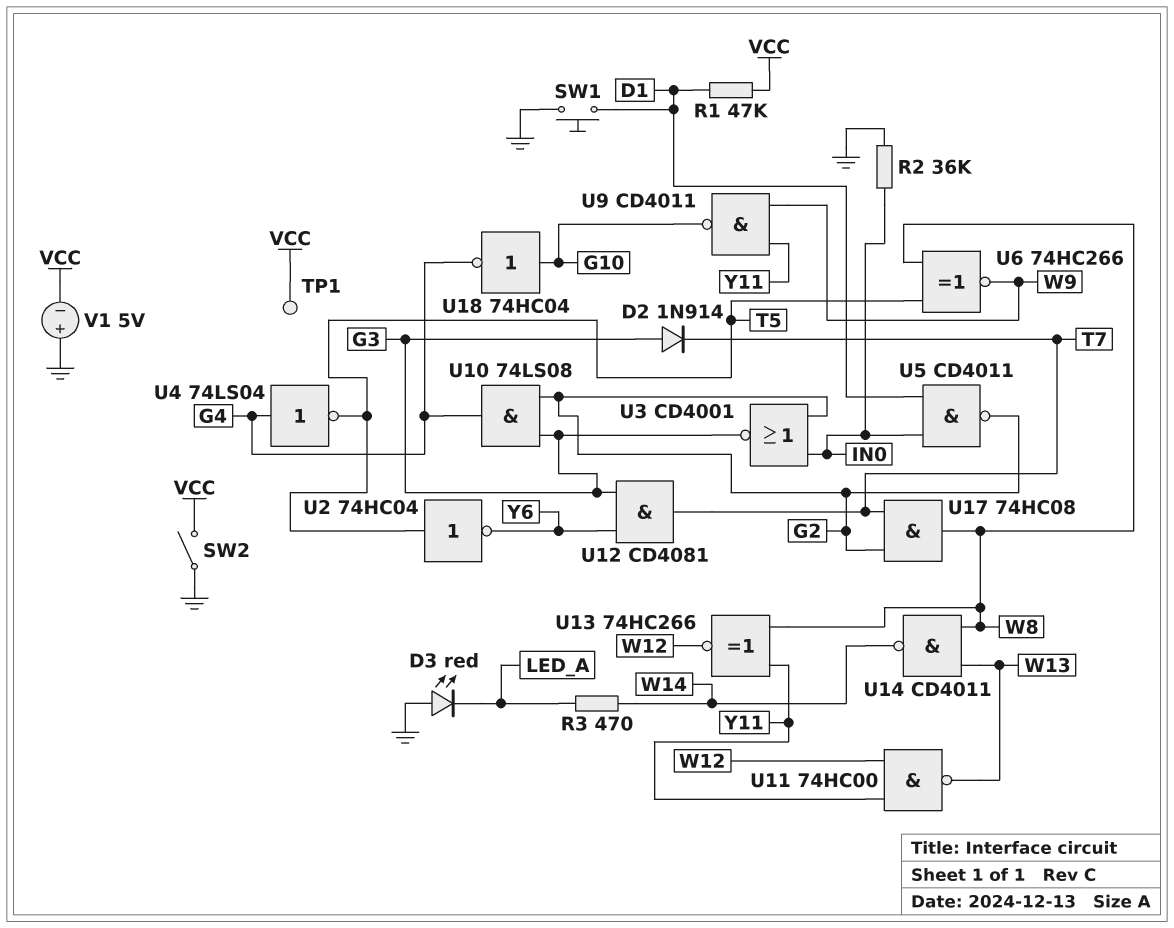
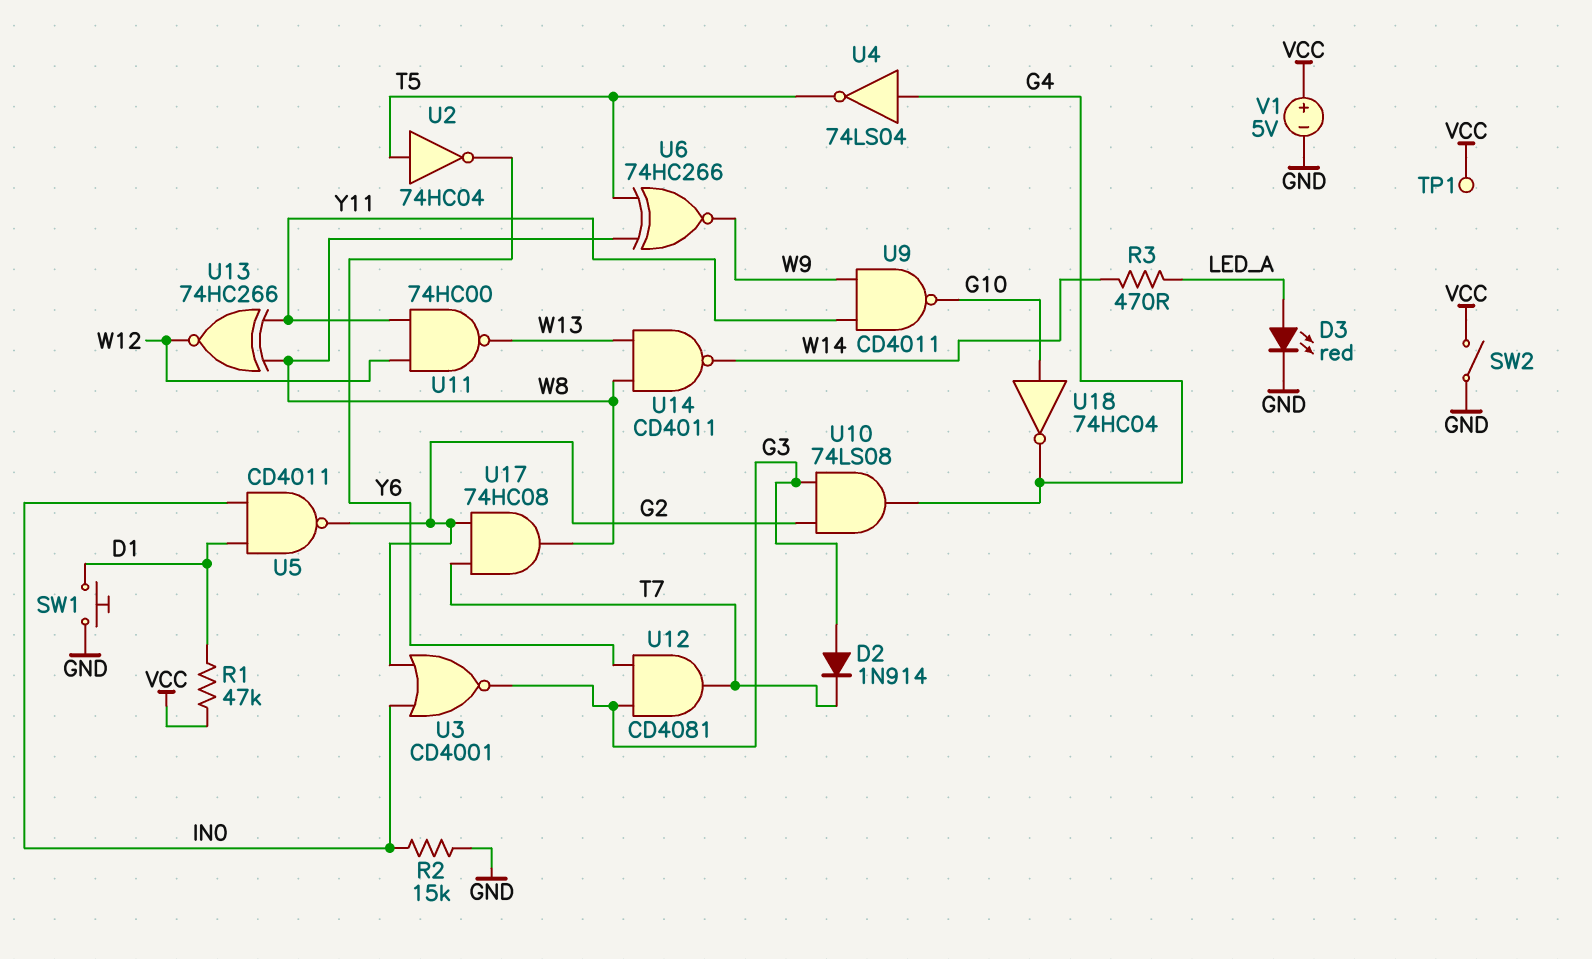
D3: LED red (A GND, K LED_A) -> LED red (A LED_A, K GND)
R2: 36k (GND, IN0) -> 15k (GND, IN0)
V1: 5V (plus GND, minus VCC) -> 5V (plus VCC, minus GND)

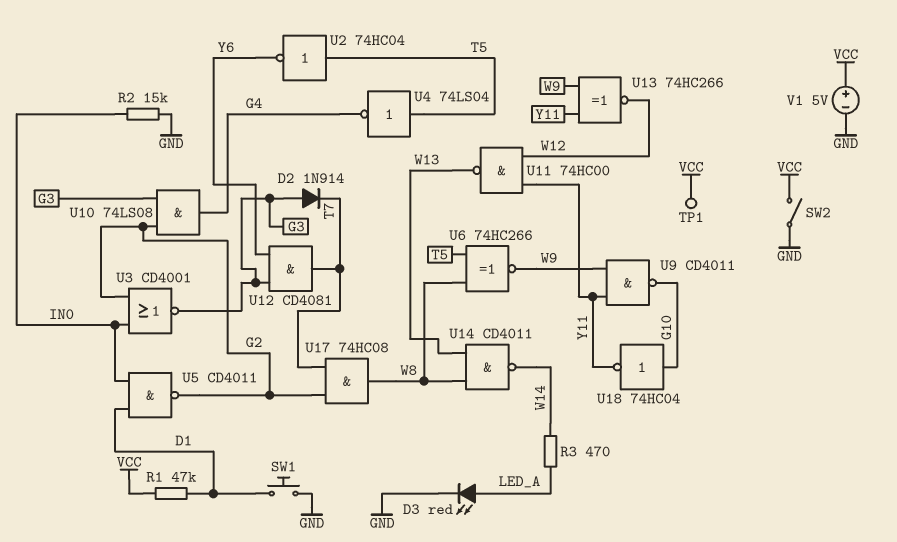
U4: NOT 74LS04 (in G4, out T5) -> NOT 74LS04 (in T5, out G4)
U13: XNOR 74HC266 (in W8, in Y11, out W12) -> XNOR 74HC266 (in W9, in Y11, out W12)
U18: NOT 74HC04 (in G10, out G4) -> NOT 74HC04 (in G10, out Y11)

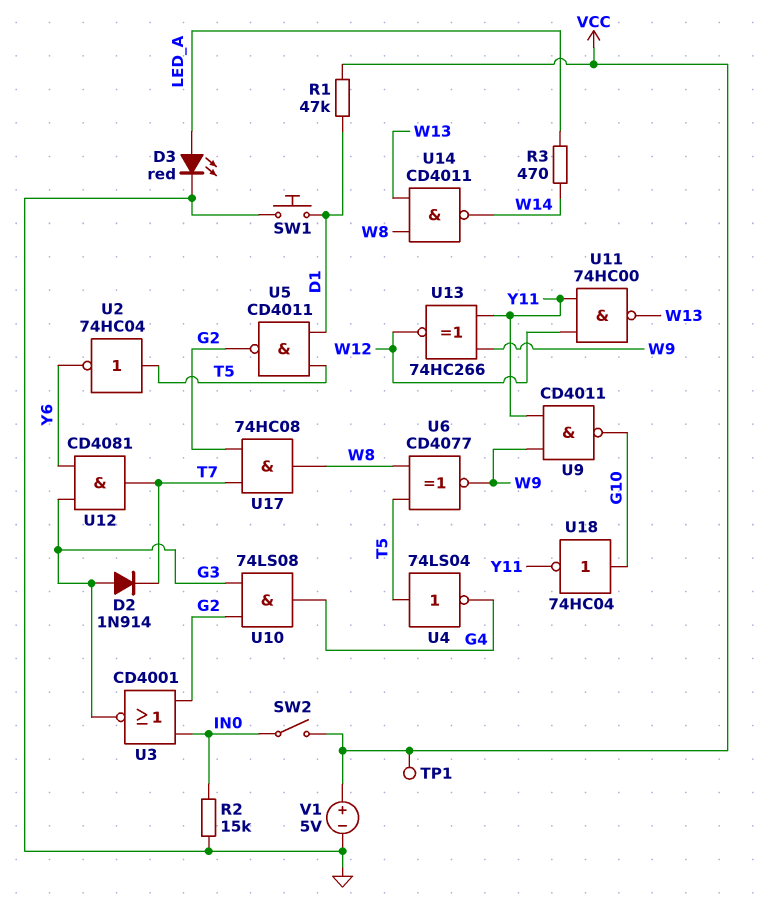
SW2: switch (GND, VCC) -> switch (IN0, VCC)
U5: NAND CD4011 (in D1, in IN0, out G2) -> NAND CD4011 (in D1, in T5, out G2)
U6: XNOR 74HC266 (in T5, in W8, out W9) -> XNOR CD4077 (in T5, in W8, out W9)

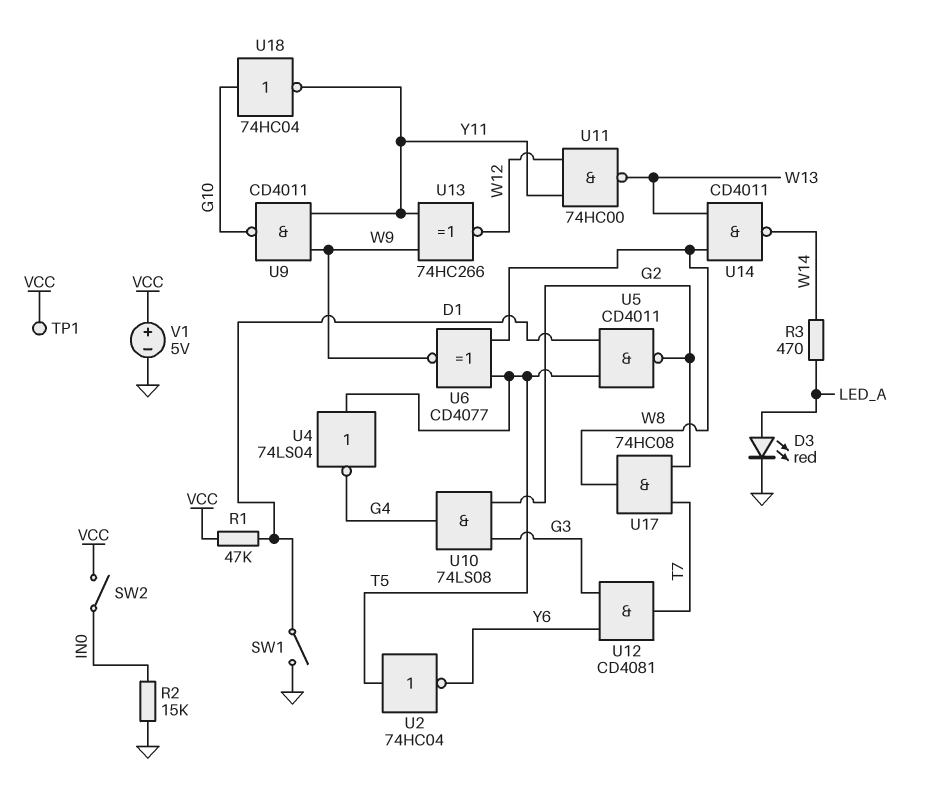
D2: diode 1N914 (A G3, K T7) -> none
SW1: button (D1, GND) -> switch (D1, GND)
U3: NOR CD4001 (in G2, in IN0, out G3) -> none

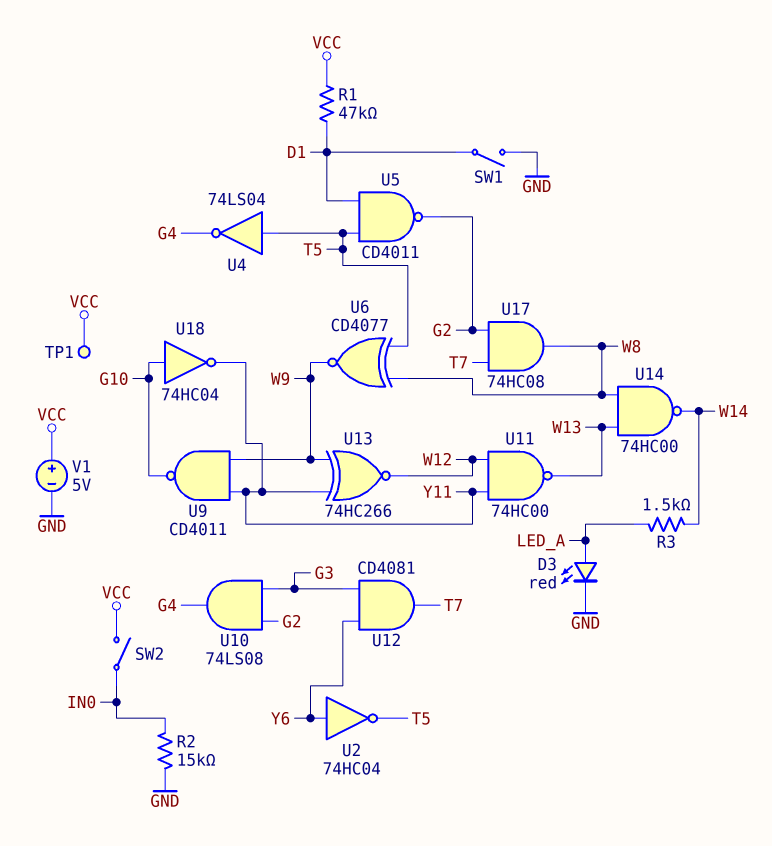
R3: 470 (LED_A, W14) -> 1.5k (LED_A, W14)
U2: NOT 74HC04 (in T5, out Y6) -> NOT 74HC04 (in Y6, out T5)
U14: NAND CD4011 (in W8, in W13, out W14) -> NAND 74HC00 (in W8, in W13, out W14)

